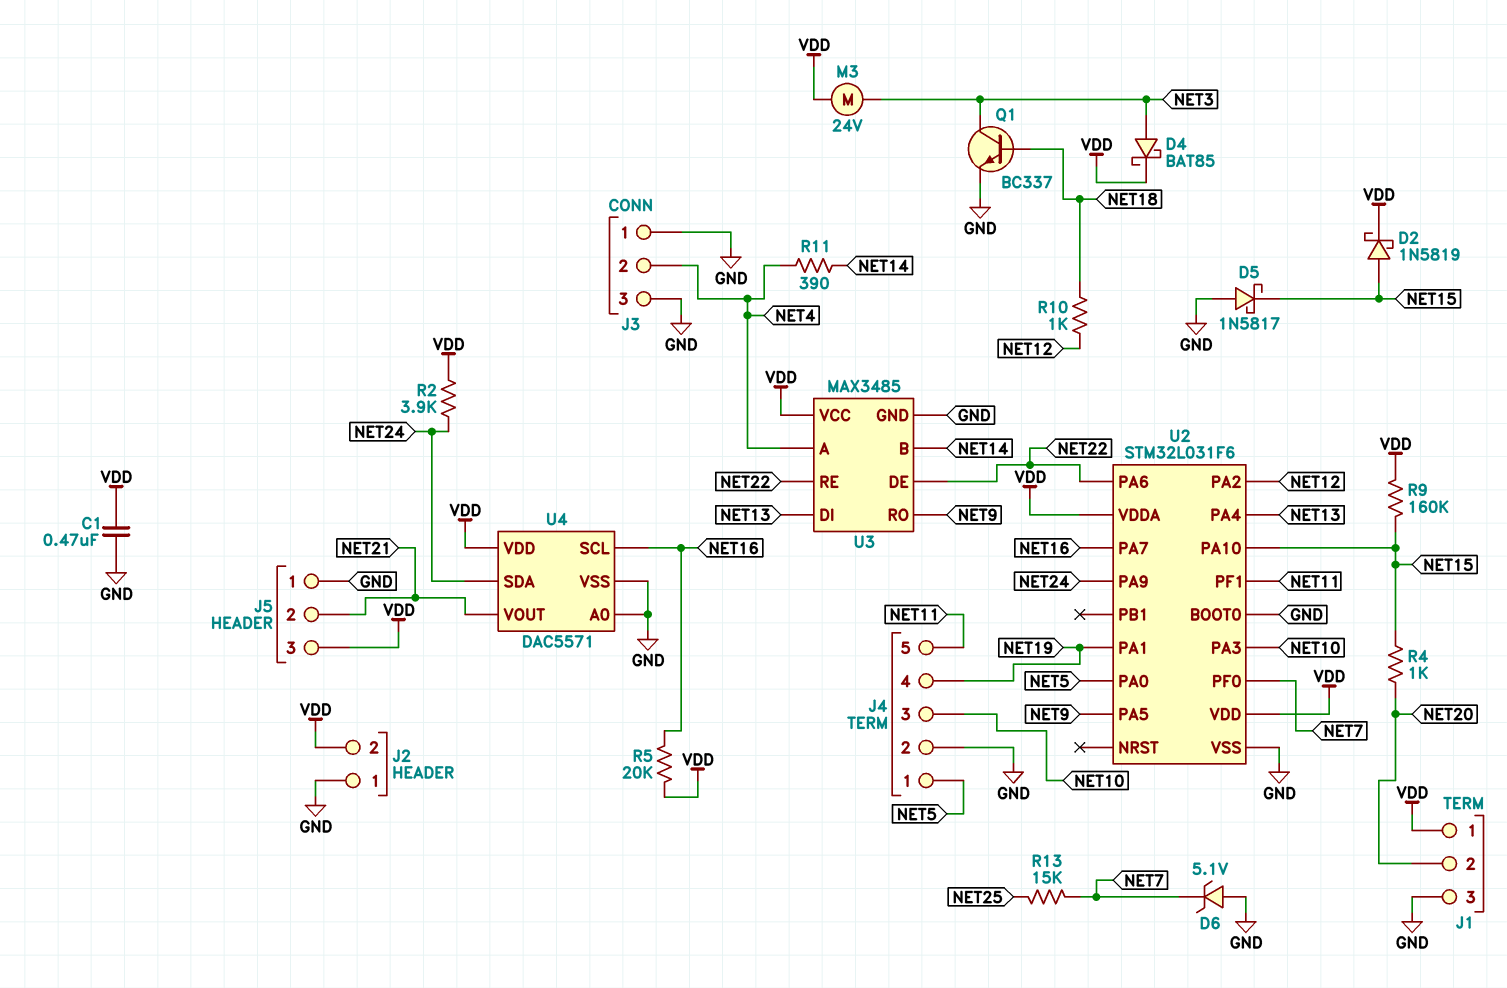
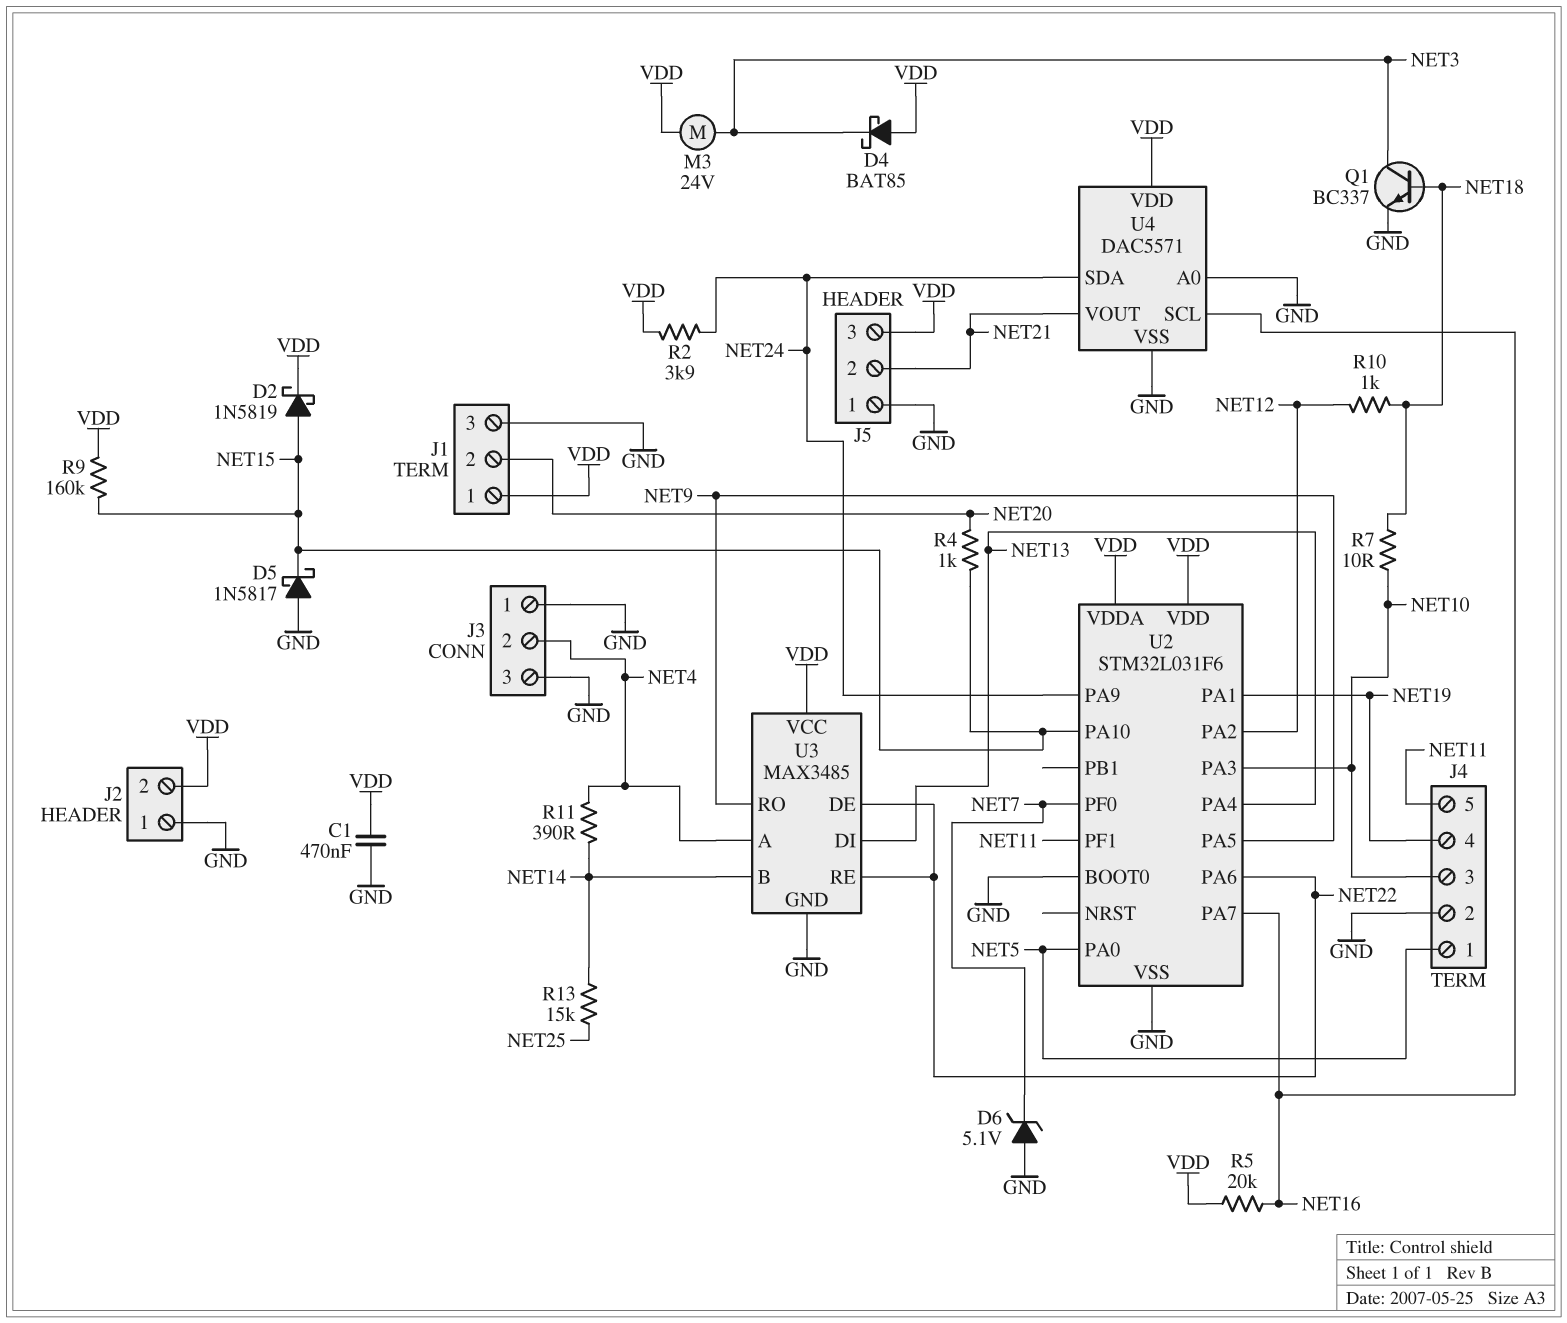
D4: schottky BAT85 (A NET3, K VDD) -> schottky BAT85 (A VDD, K NET3)
R7: none -> 10 (NET10, NET18)
R13: 15k (NET7, NET25) -> 15k (NET14, NET25)

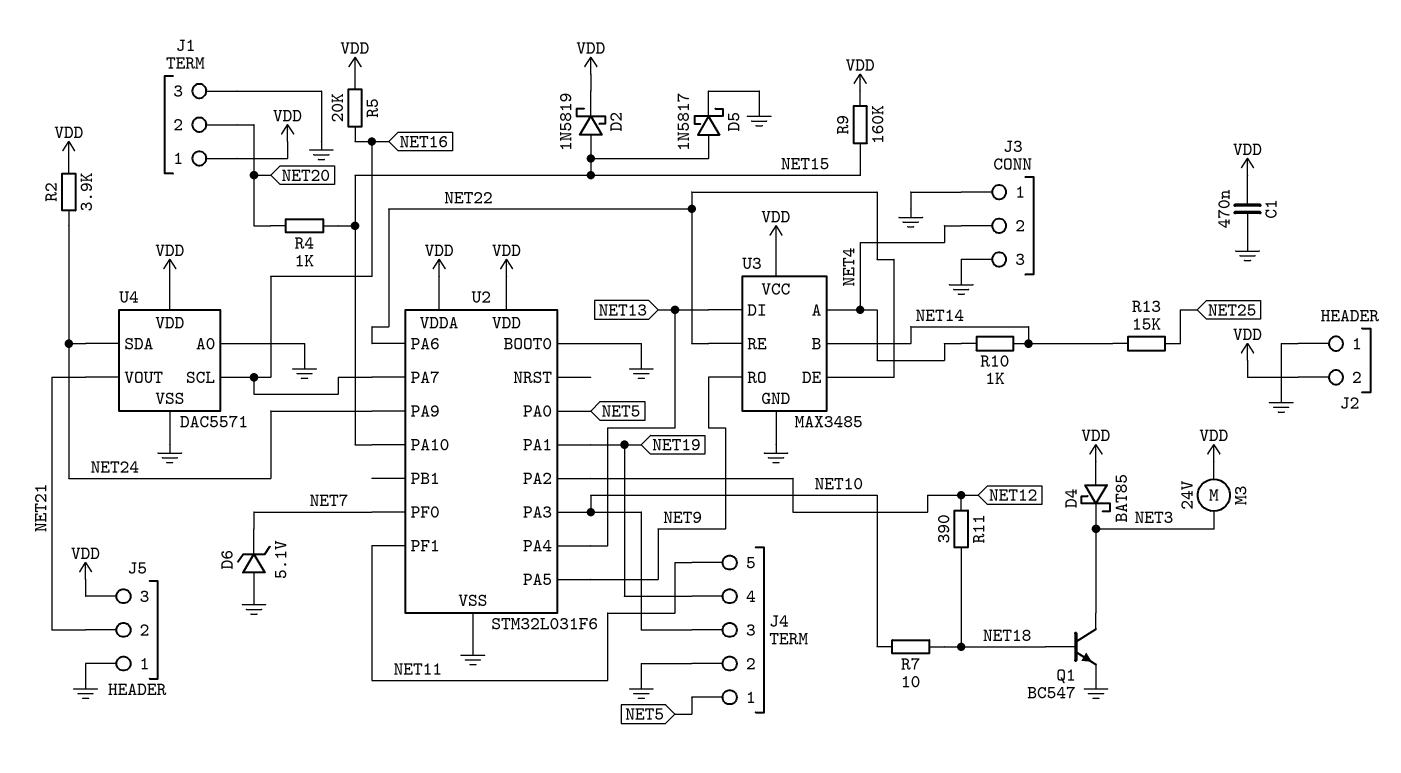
D5: schottky 1N5817 (A GND, K NET15) -> schottky 1N5817 (A NET15, K GND)
Q1: NPN BC337 (B NET18, C NET3, E GND) -> NPN BC547 (B NET18, C NET3, E GND)
R10: 1k (NET12, NET18) -> 1k (NET4, NET14)
R11: 390 (NET4, NET14) -> 390 (NET12, NET18)

